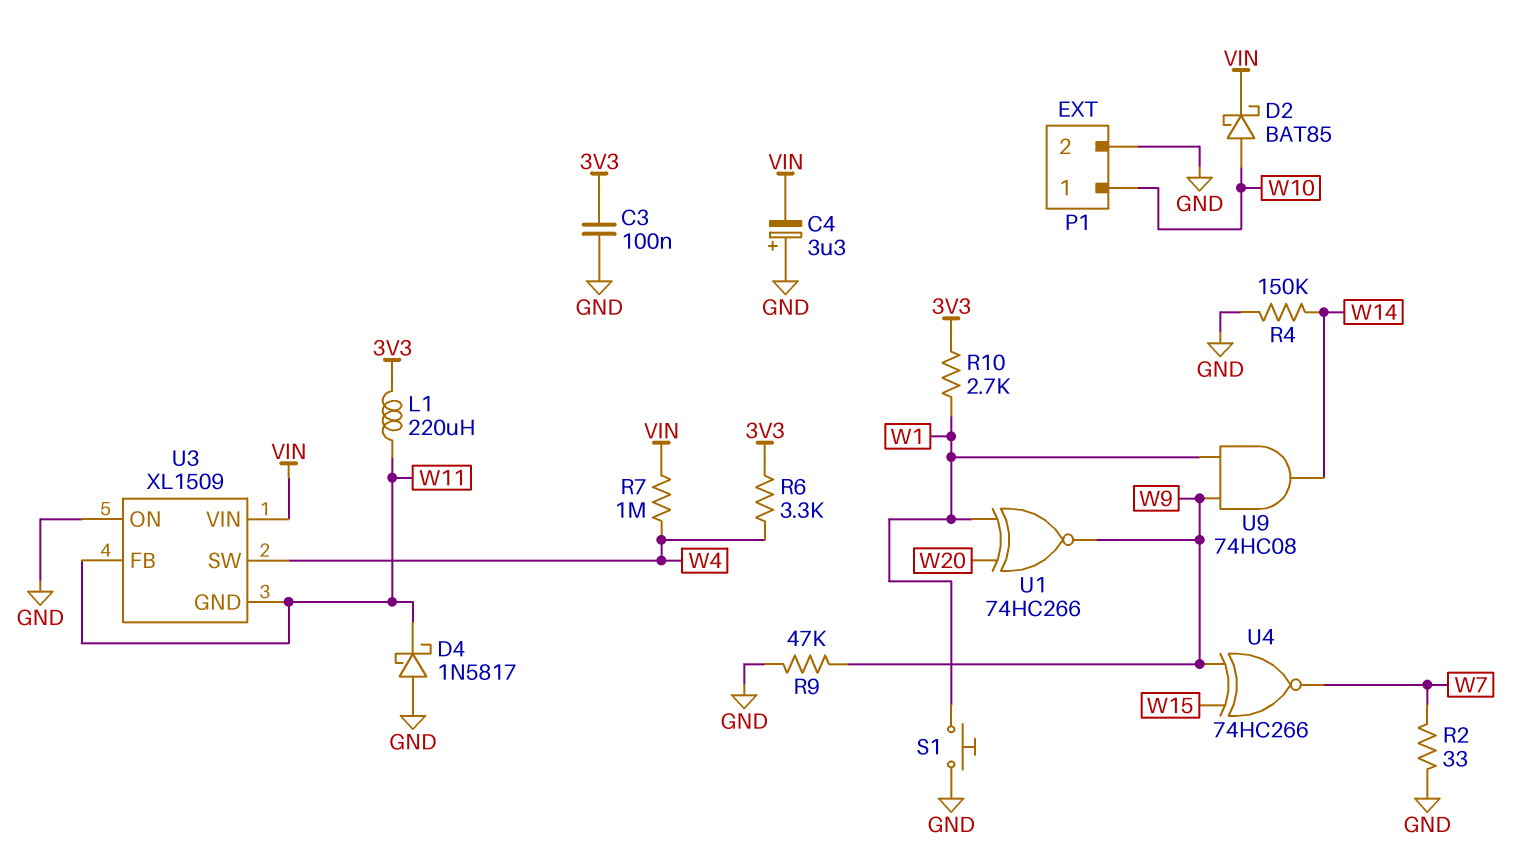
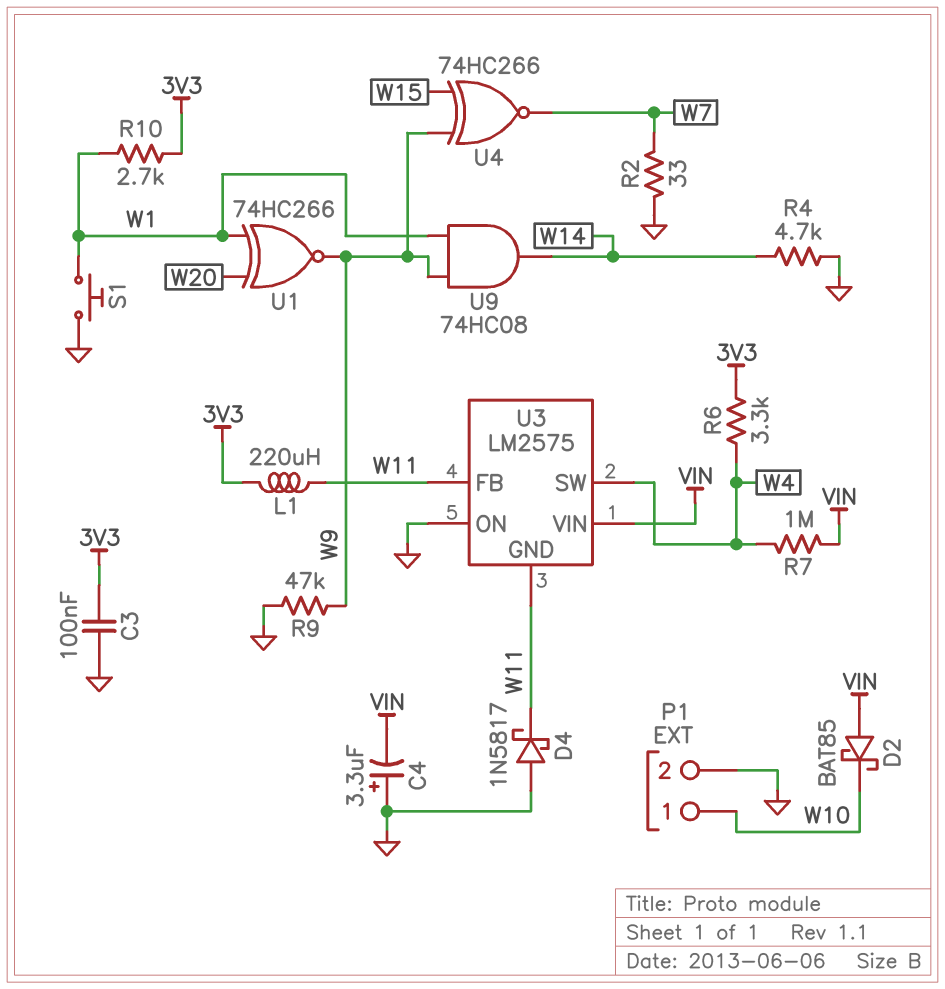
D2: schottky BAT85 (A W10, K VIN) -> schottky BAT85 (A VIN, K W10)
R4: 150k (GND, W14) -> 4.7k (GND, W14)
U3: XL1509 -> LM2575

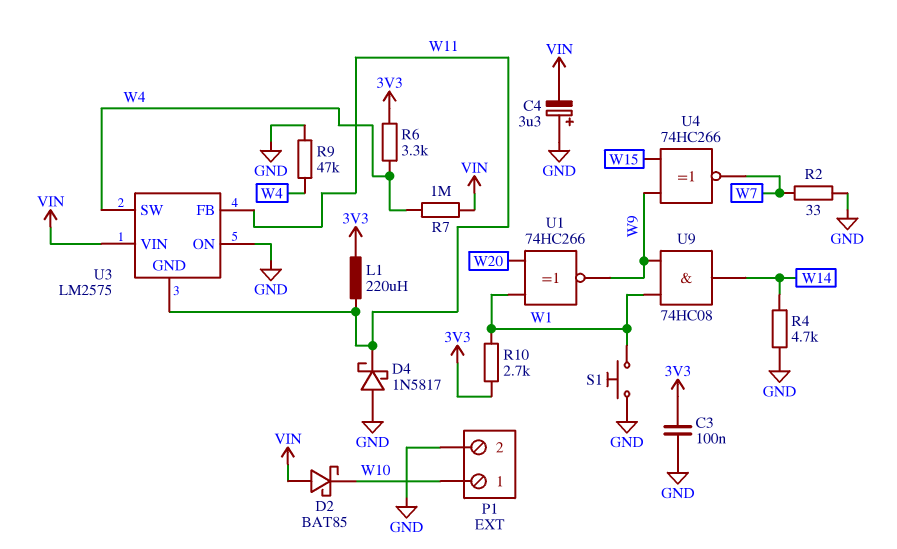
R9: 47k (GND, W9) -> 47k (GND, W4)

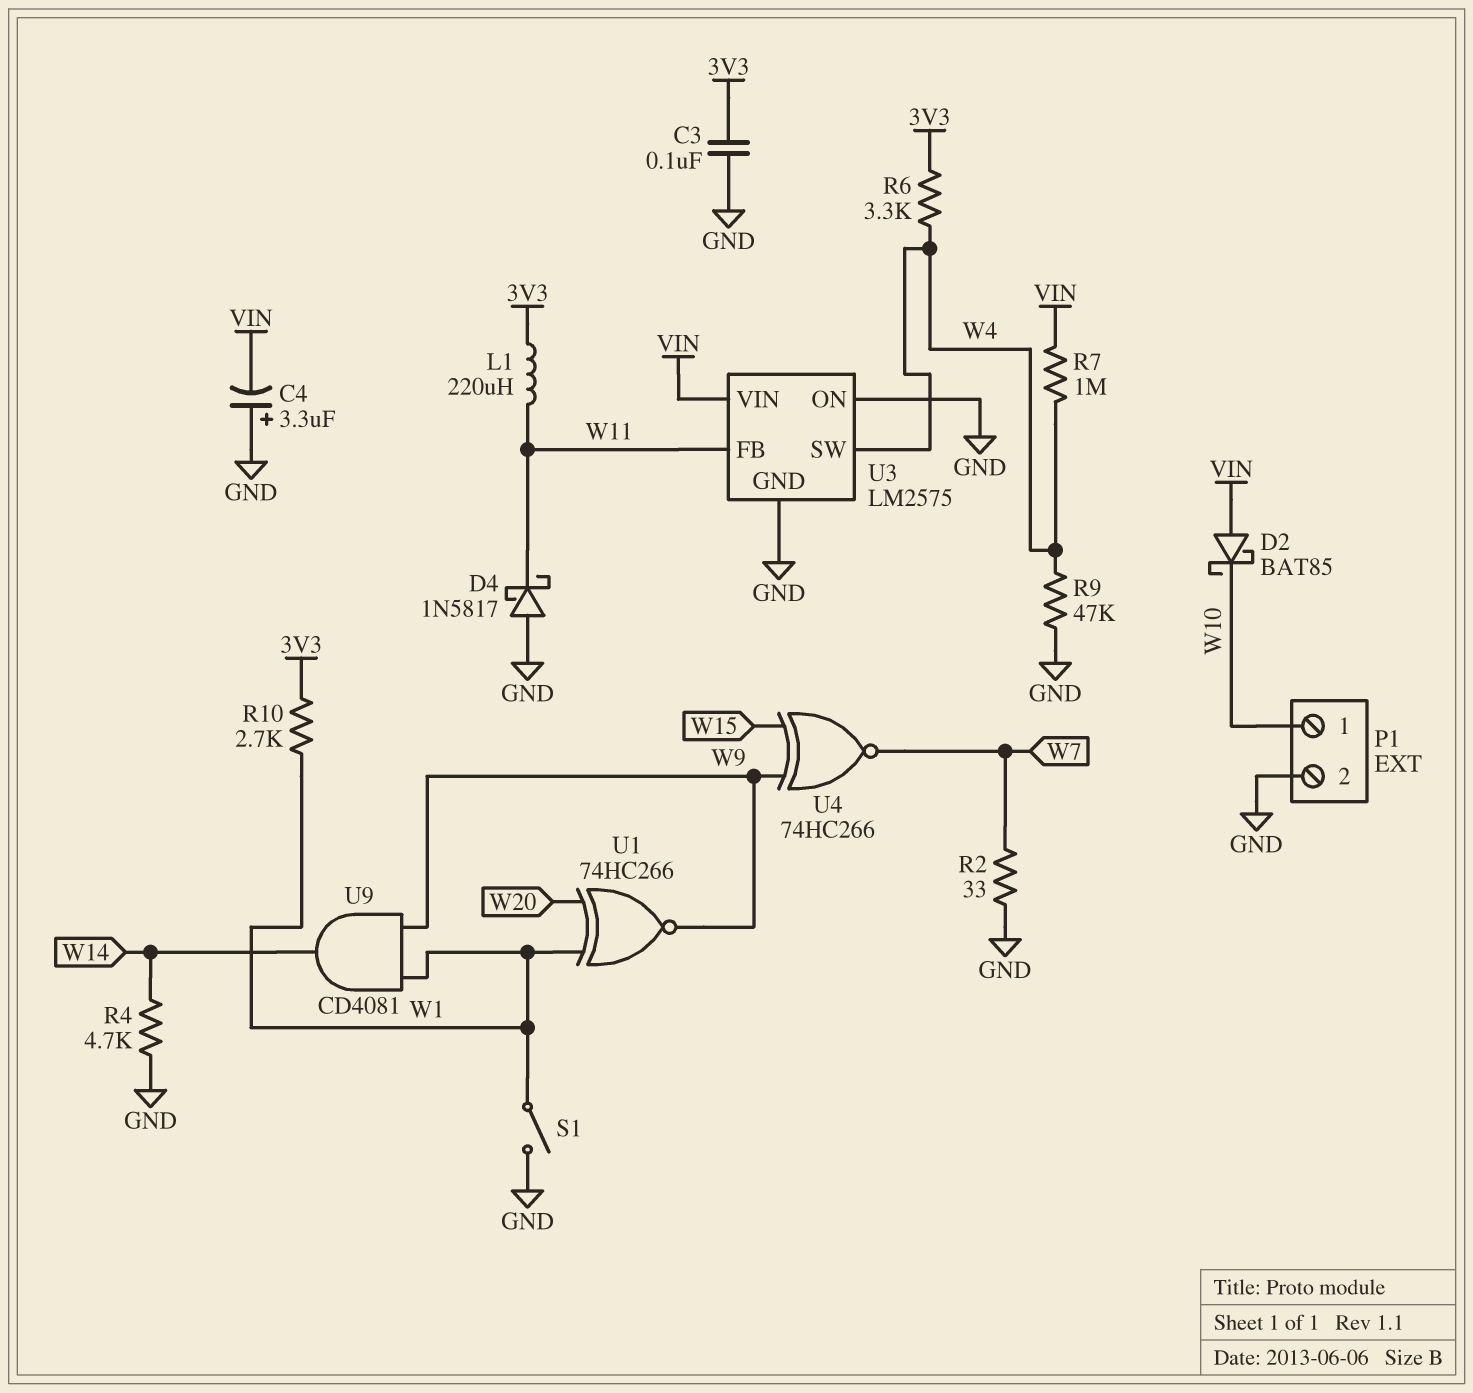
S1: button (GND, W1) -> switch (GND, W1)
U3 pin GND: W11 -> GND
U9: AND 74HC08 (in W1, in W9, out W14) -> AND CD4081 (in W1, in W9, out W14)

